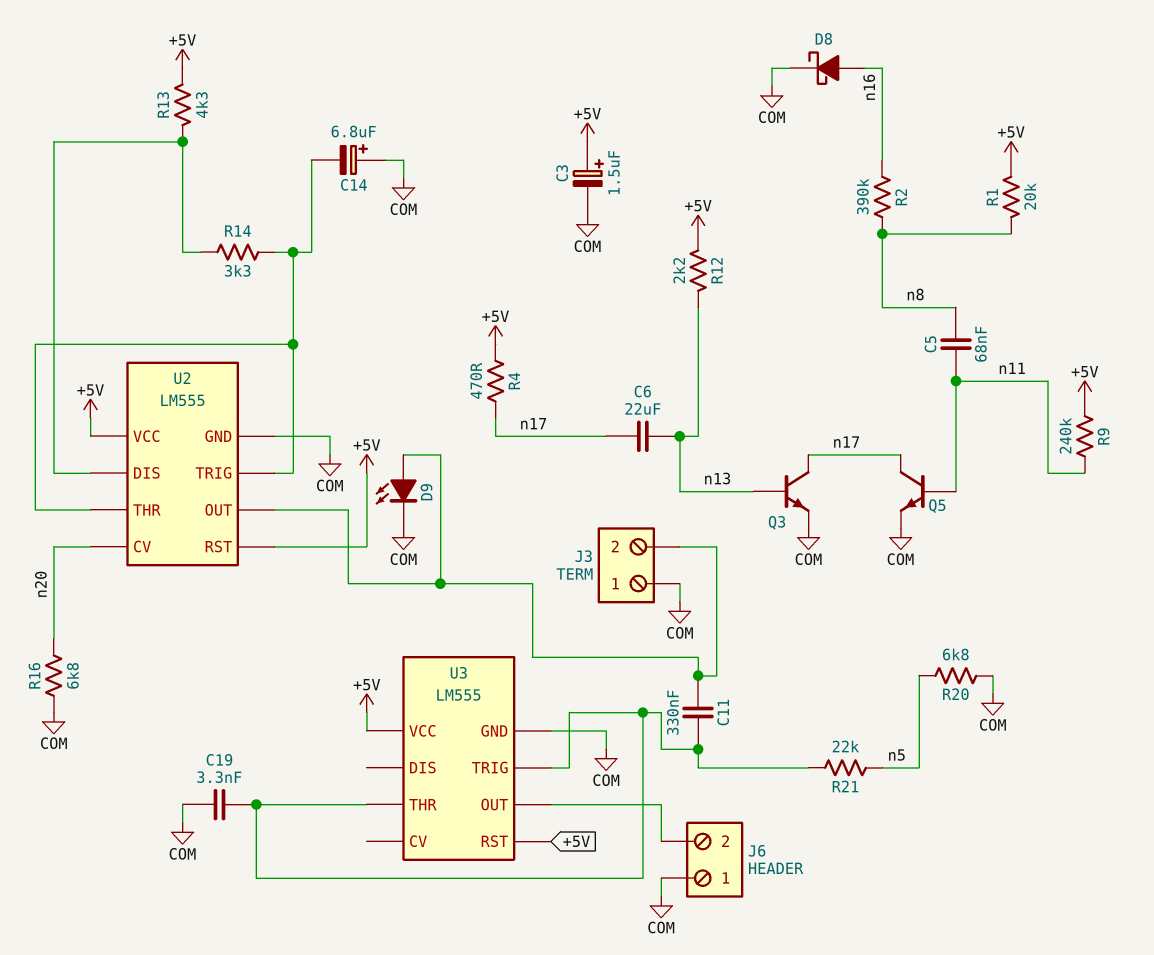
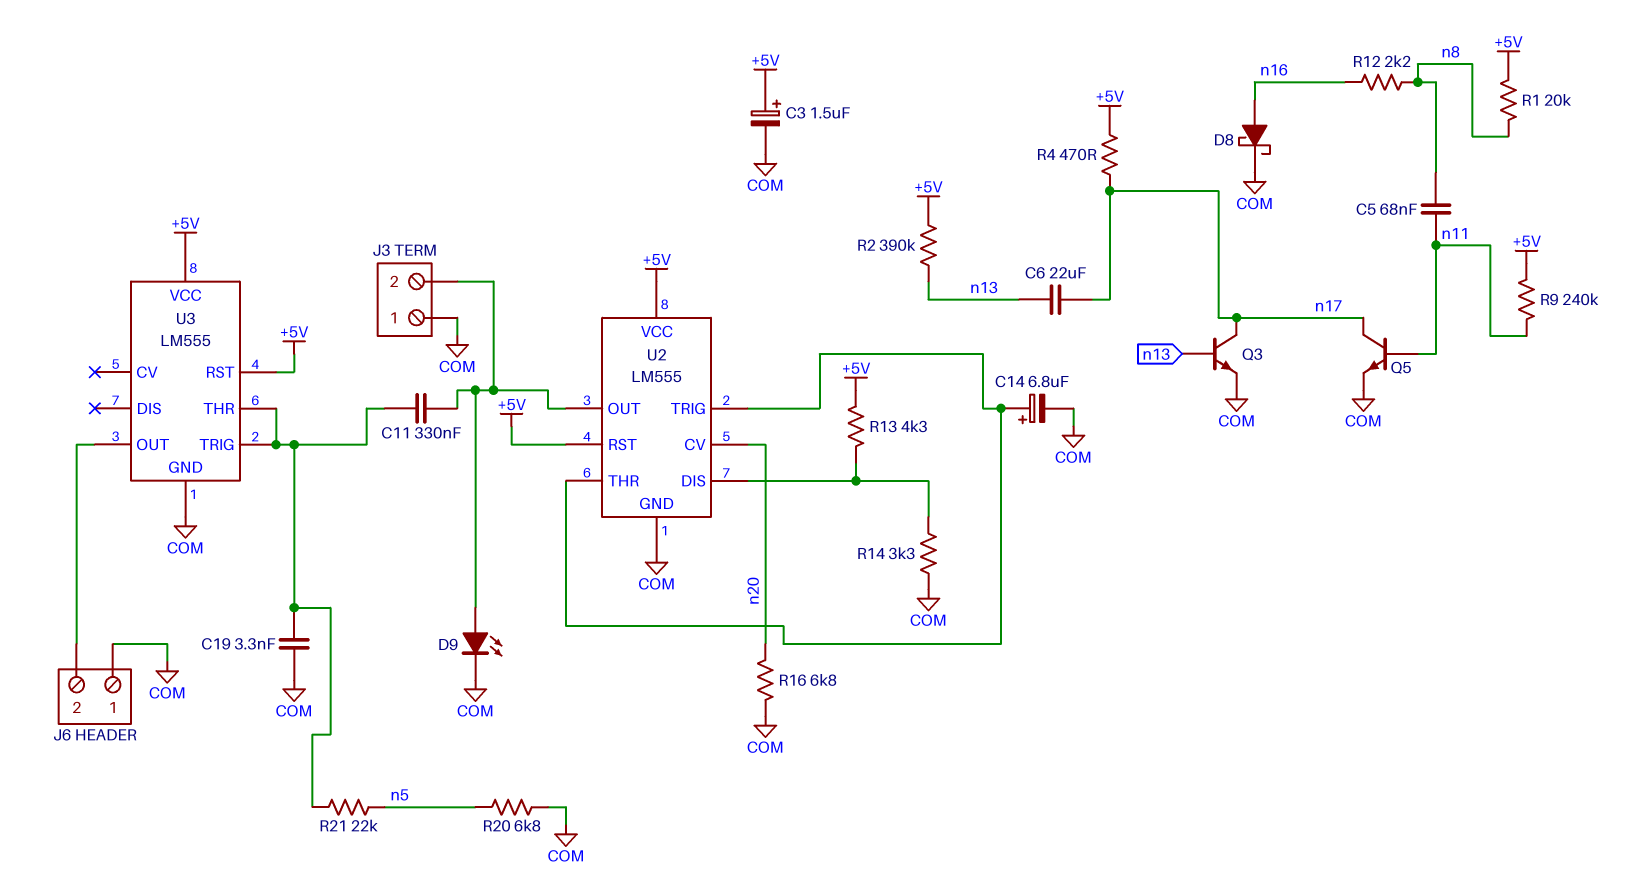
C14: 6.8uF (plus COM, minus U2/THR) -> 6.8uF (plus U2/THR, minus COM)
R2: 390k (n8, n16) -> 390k (+5V, n13)
R12: 2.2k (+5V, n13) -> 2.2k (n8, n16)
R14: 3.3k (U2/DIS, U2/THR) -> 3.3k (COM, U2/DIS)

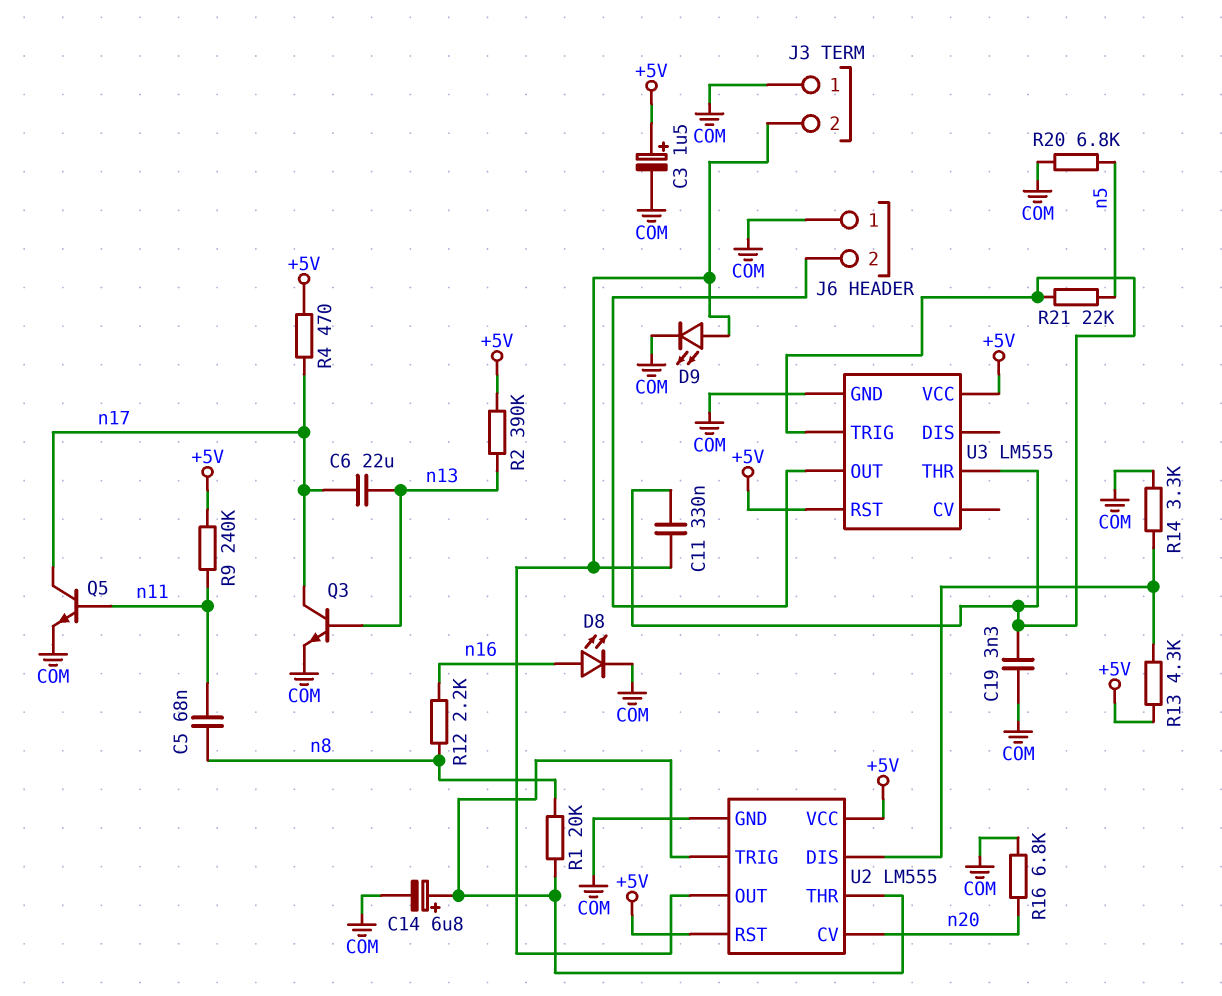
D8: schottky (A n16, K COM) -> LED (A n16, K COM)
R1: 20k (+5V, n8) -> 20k (U2/THR, n8)

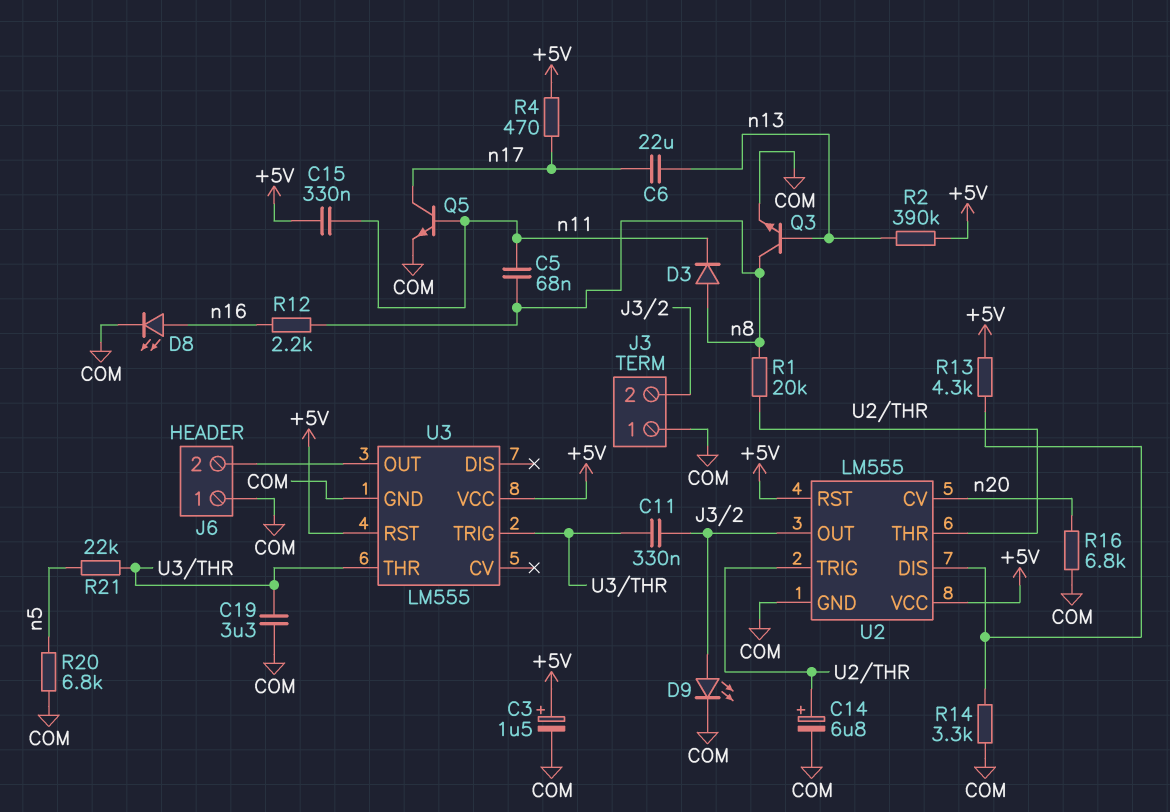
C15: none -> 330nF (+5V, n11)
C19: 3.3nF (COM, U3/THR) -> 3.3uF (COM, U3/THR)
D3: none -> diode (A n8, K n11)
Q3: NPN (B n13, C n17, E COM) -> NPN (B n13, C n8, E COM)
R9: 240k (+5V, n11) -> none

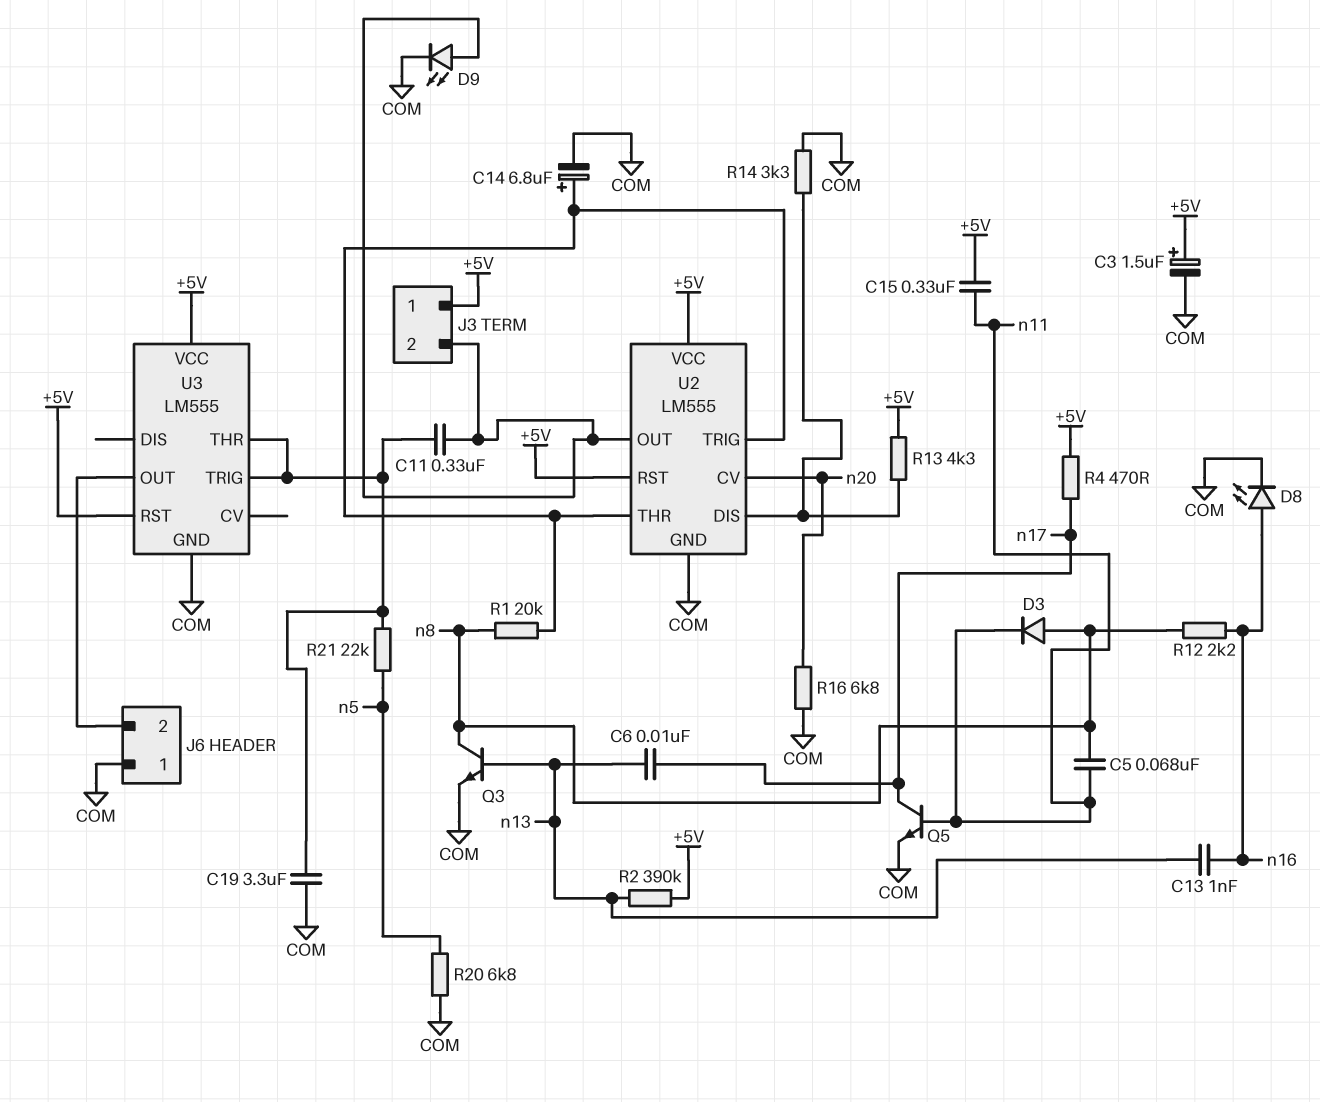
C6: 22uF (n13, n17) -> 10nF (n13, n17)
C13: none -> 1nF (n13, n16)
J3 pin 1: COM -> +5V

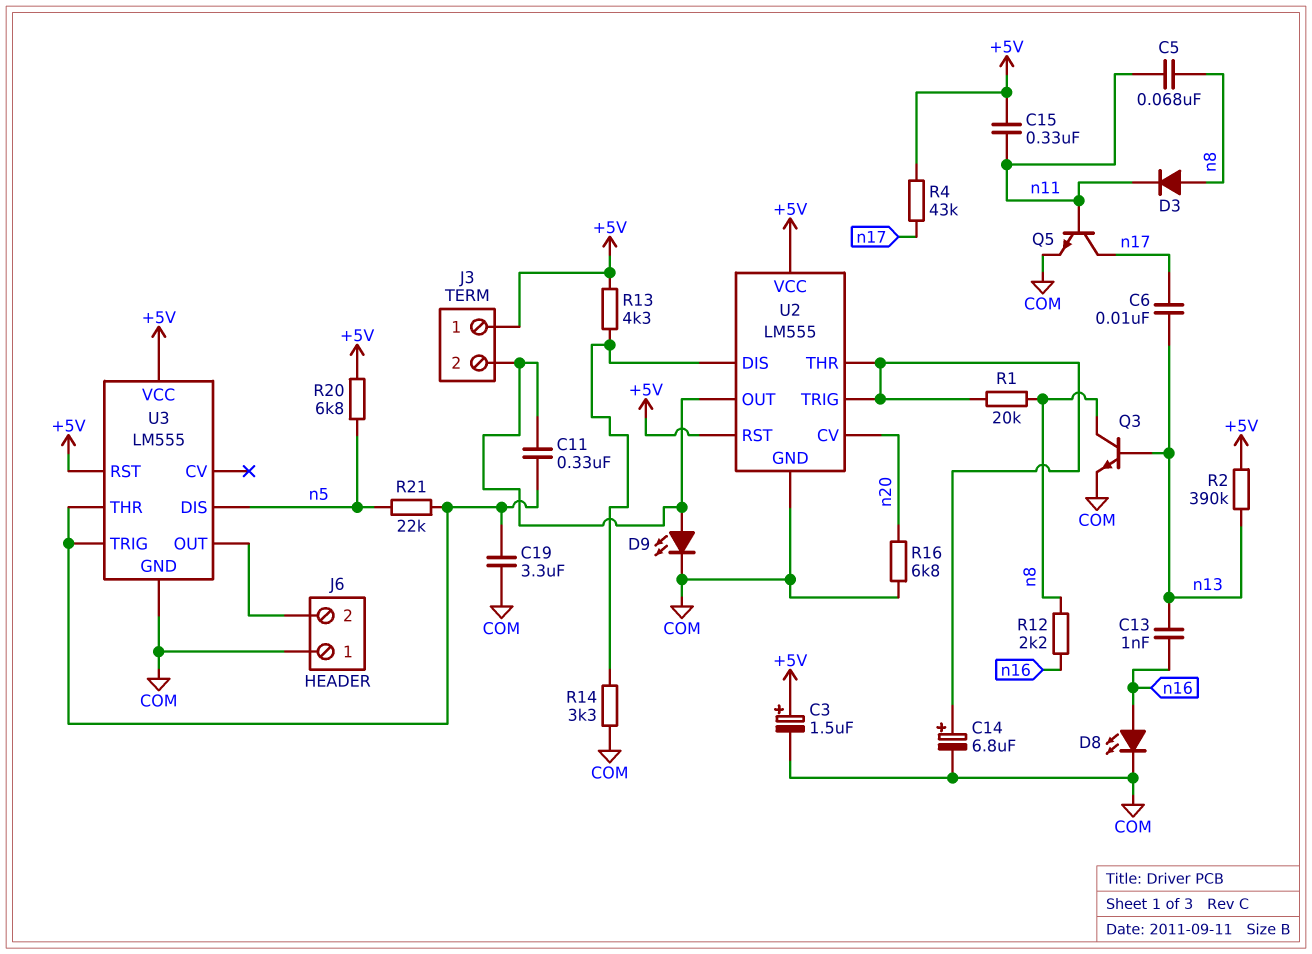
R4: 470 (+5V, n17) -> 43k (+5V, n17)
R20: 6.8k (COM, n5) -> 6.8k (+5V, n5)
U3 pin DIS: none -> n5

